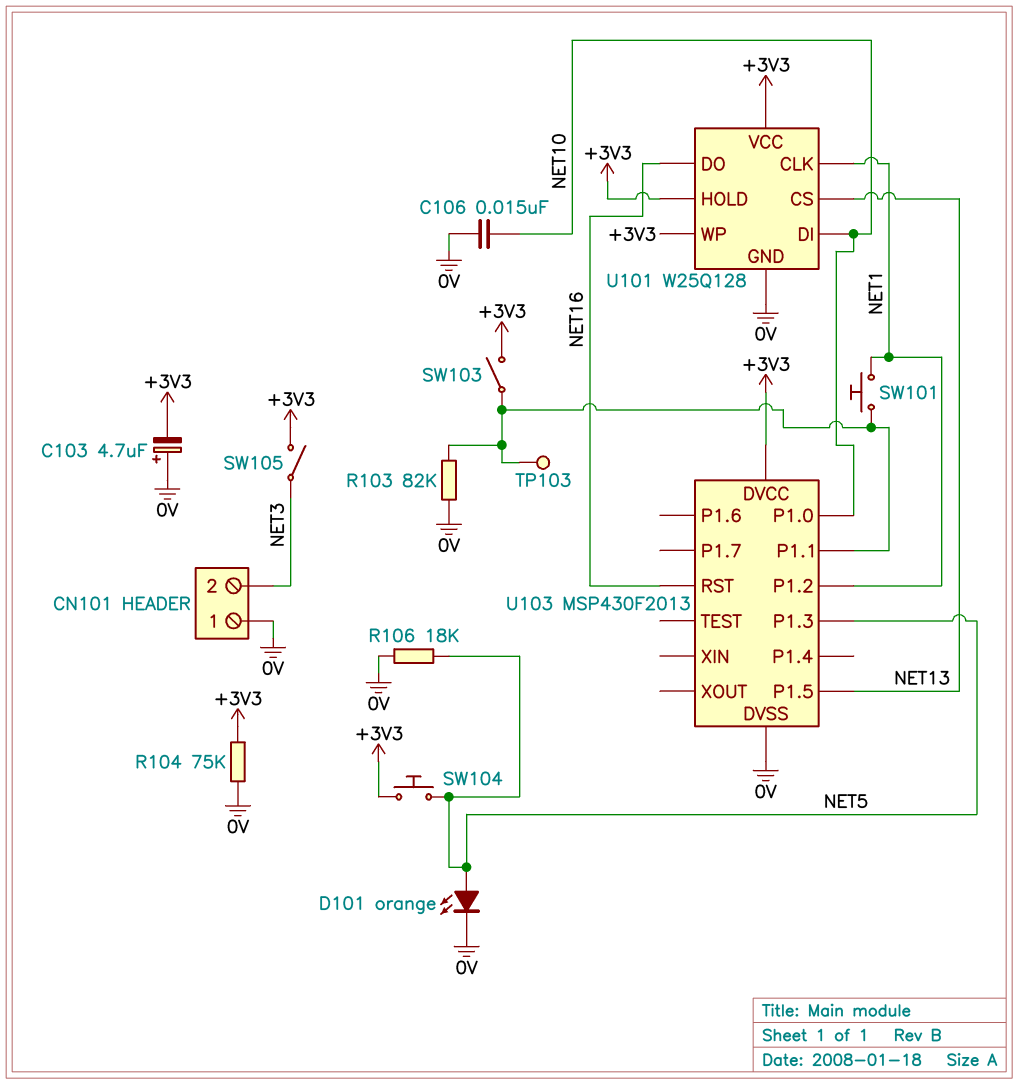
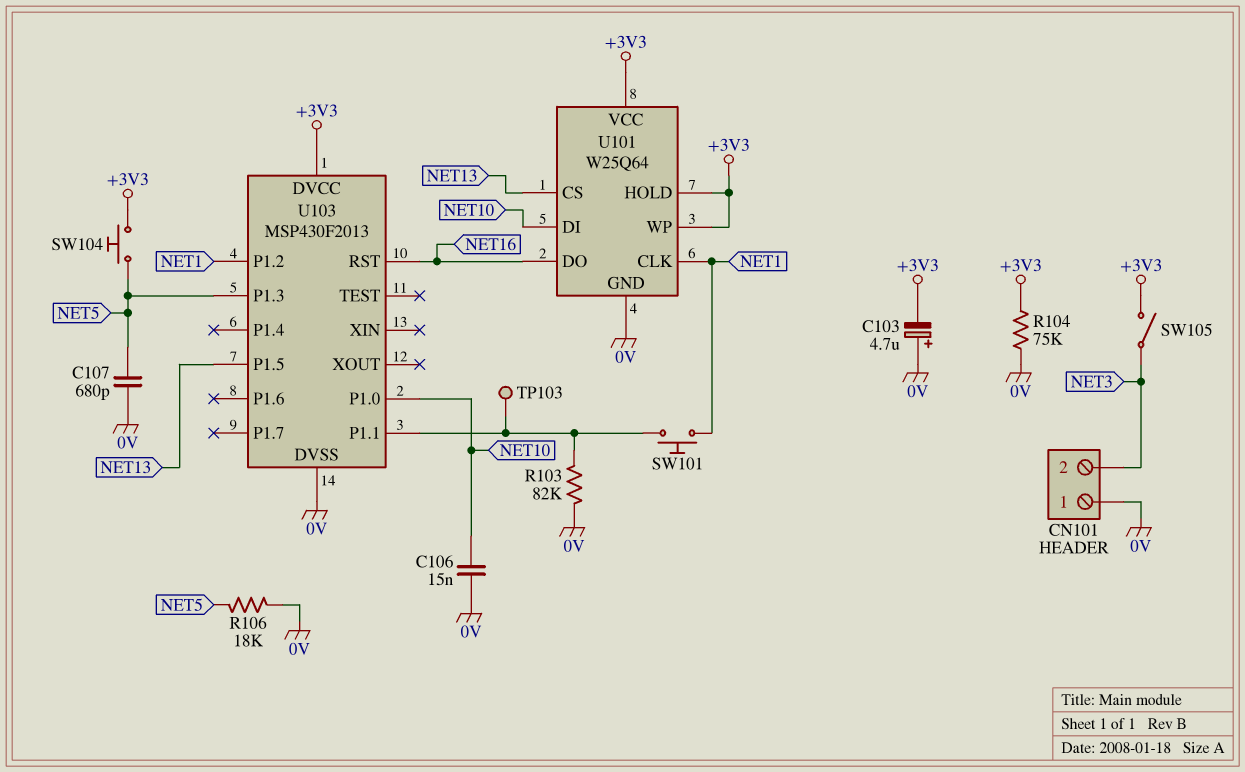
C107: none -> 680pF (0V, NET5)
D101: LED orange (A NET5, K 0V) -> none
SW103: switch (+3V3, U103/P1.1) -> none
U101: W25Q128 -> W25Q64

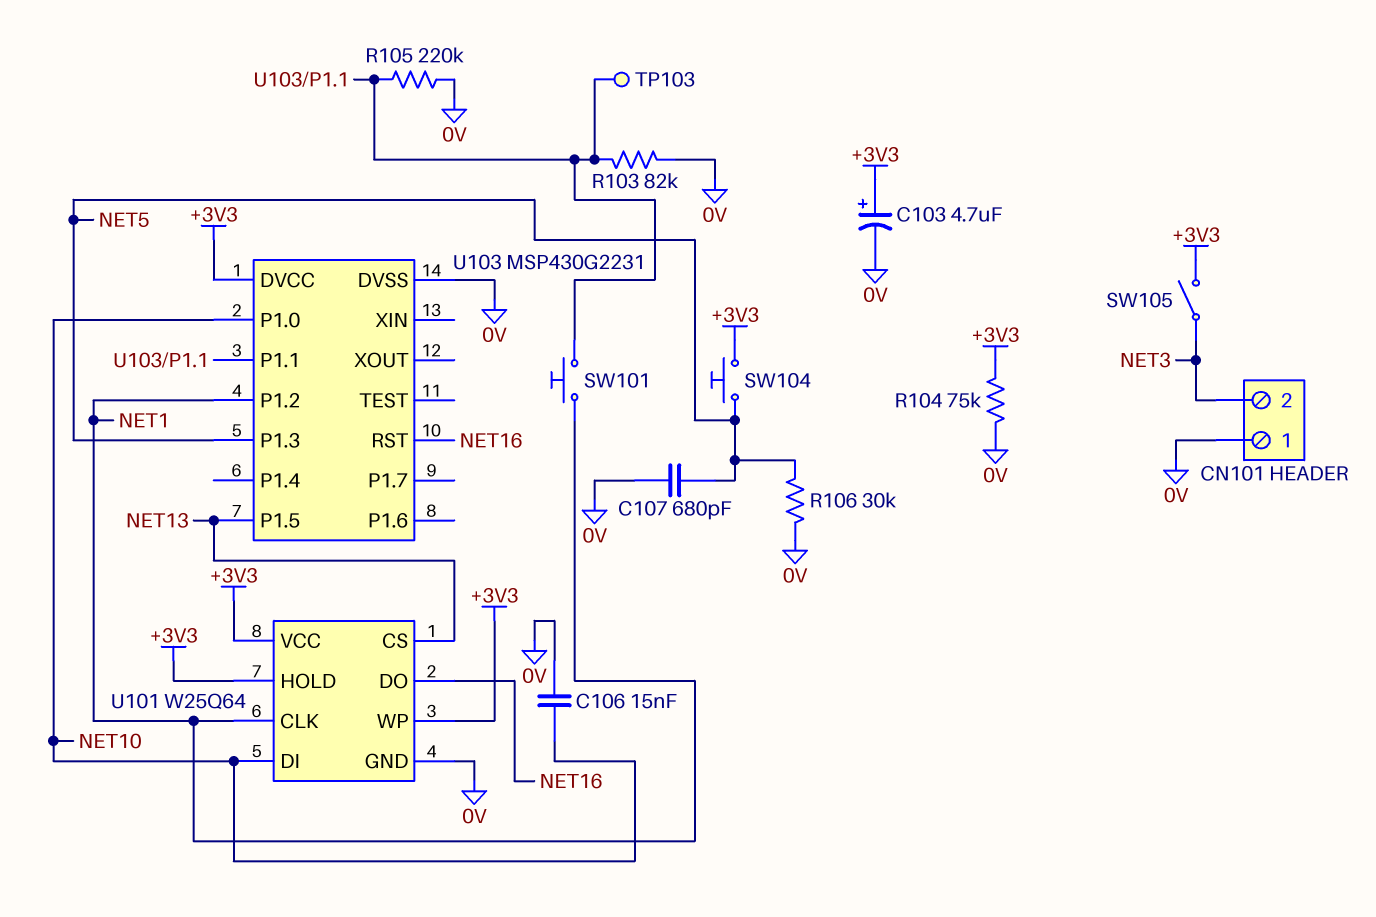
C103: 4.7uF (plus 0V, minus +3V3) -> 4.7uF (plus +3V3, minus 0V)
R105: none -> 220k (0V, U103/P1.1)
R106: 18k (0V, NET5) -> 30k (0V, NET5)
U103: MSP430F2013 -> MSP430G2231

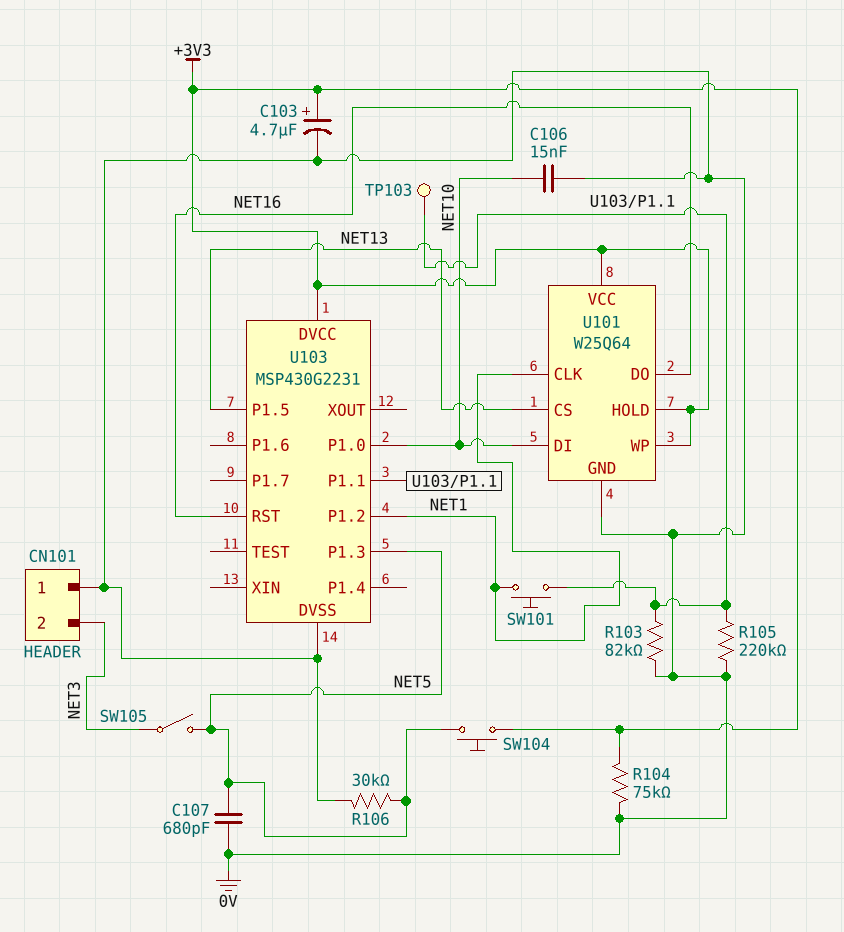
SW105: switch (+3V3, NET3) -> switch (NET3, NET5)

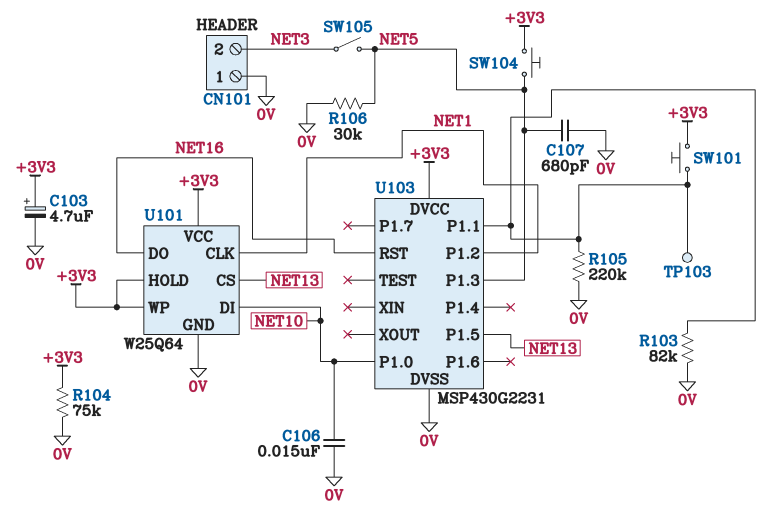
SW101: button (NET1, U103/P1.1) -> button (+3V3, U103/P1.1)

